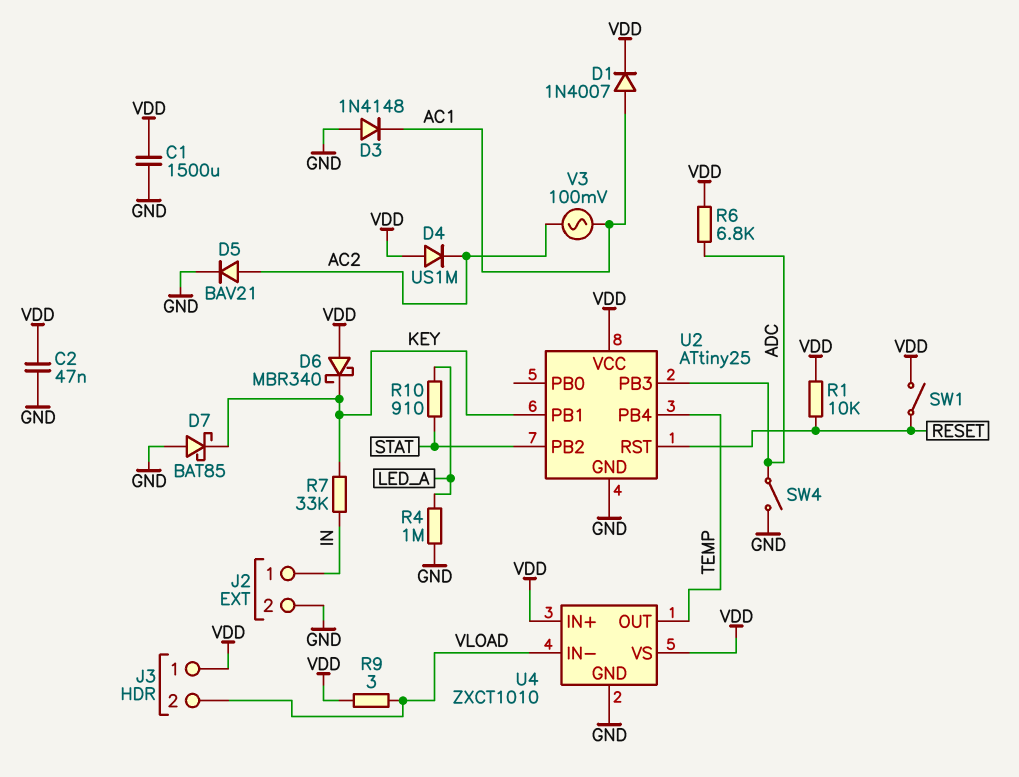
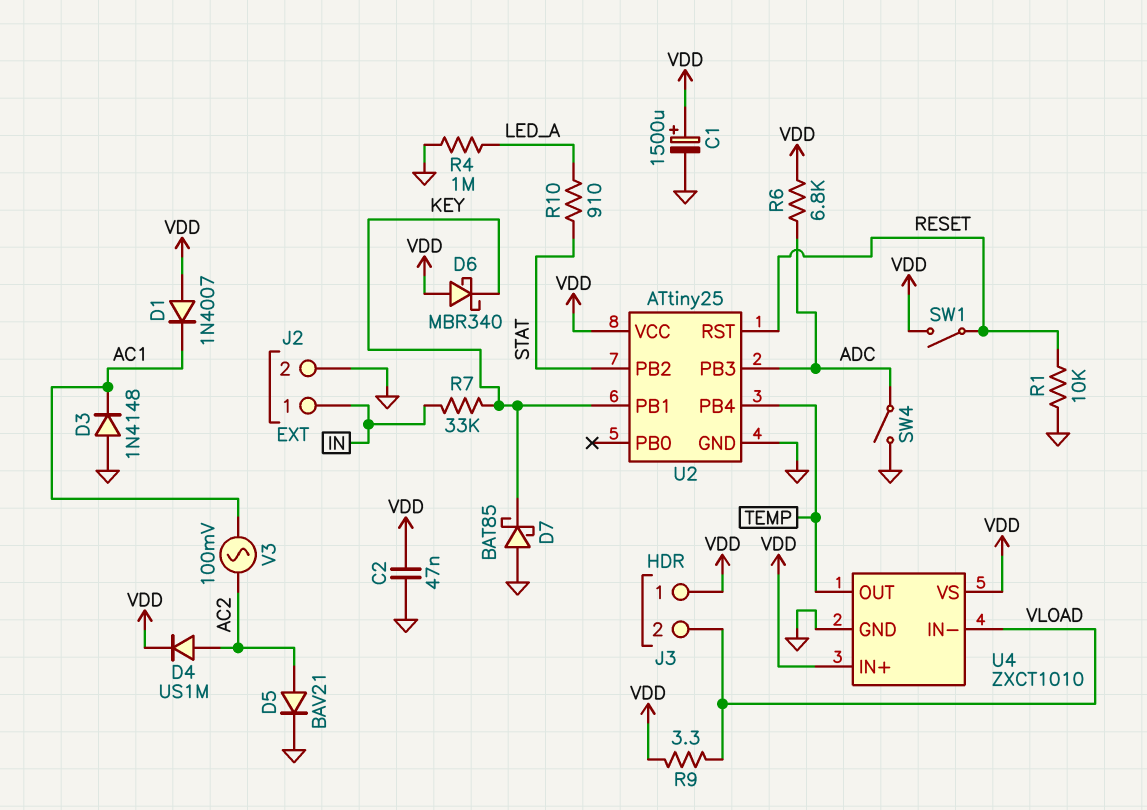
C1: 1500uF (GND, VDD) -> 1500uF (plus VDD, minus GND)
D1: diode 1N4007 (A AC1, K VDD) -> diode 1N4007 (A VDD, K AC1)
D4: diode US1M (A VDD, K AC2) -> diode US1M (A AC2, K VDD)
R1: 10k (RESET, VDD) -> 10k (GND, RESET)
R9: 3 (VDD, VLOAD) -> 3.3 (VDD, VLOAD)

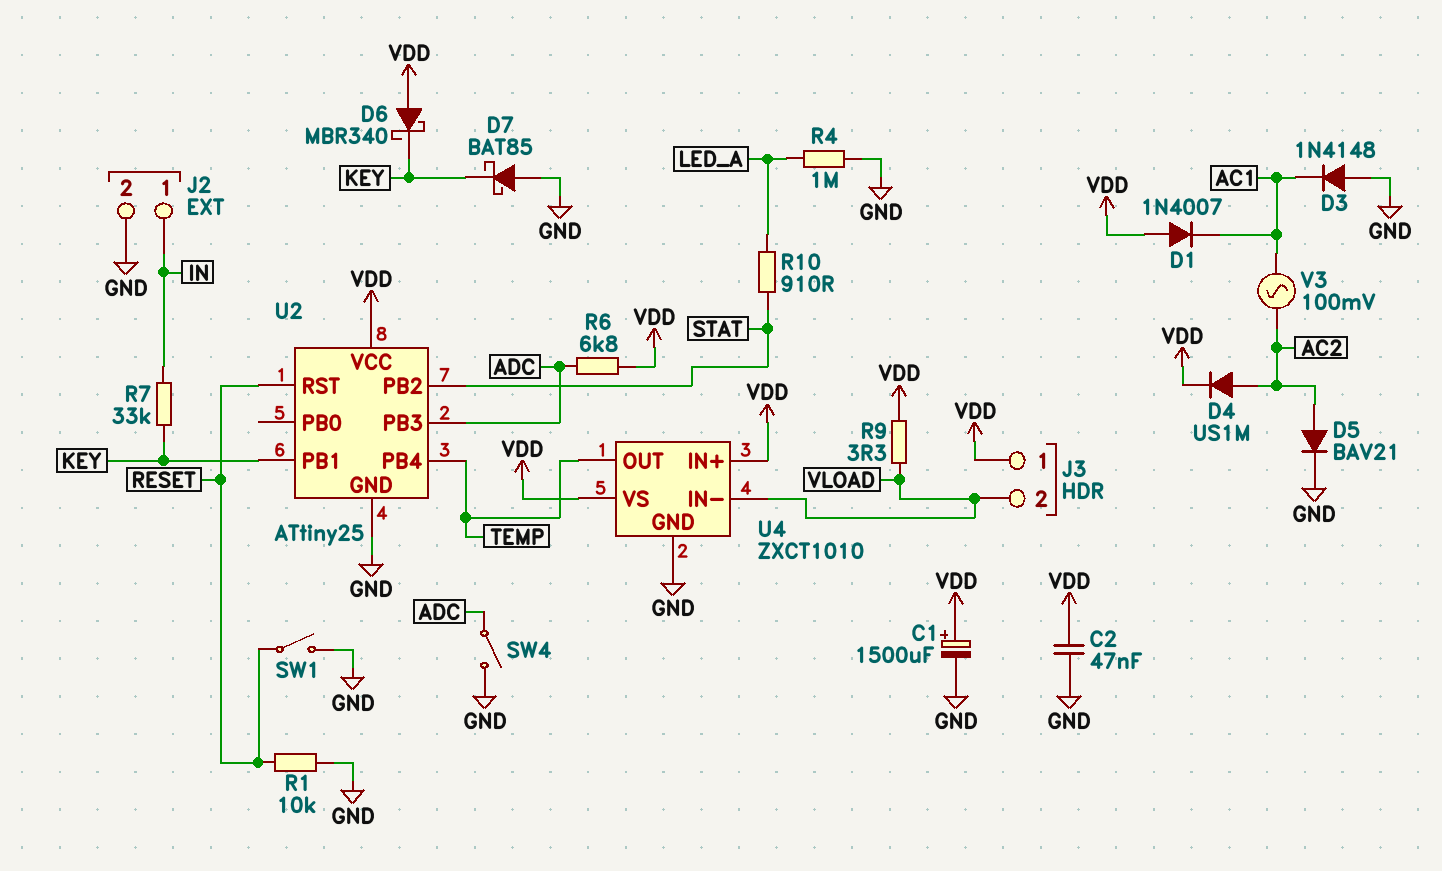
SW1: switch (RESET, VDD) -> switch (GND, RESET)

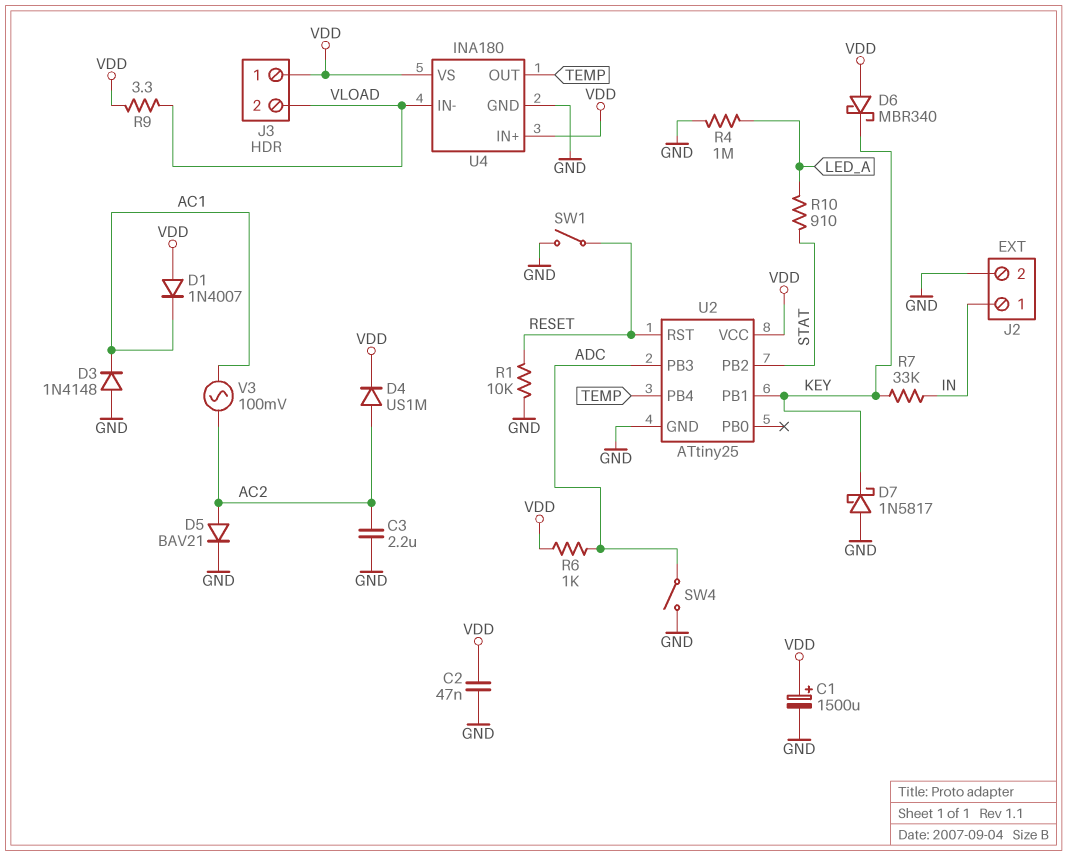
C3: none -> 2.2uF (AC2, GND)
D7: schottky BAT85 (A GND, K KEY) -> schottky 1N5817 (A GND, K KEY)
R6: 6.8k (ADC, VDD) -> 1k (ADC, VDD)
U4: ZXCT1010 -> INA180

